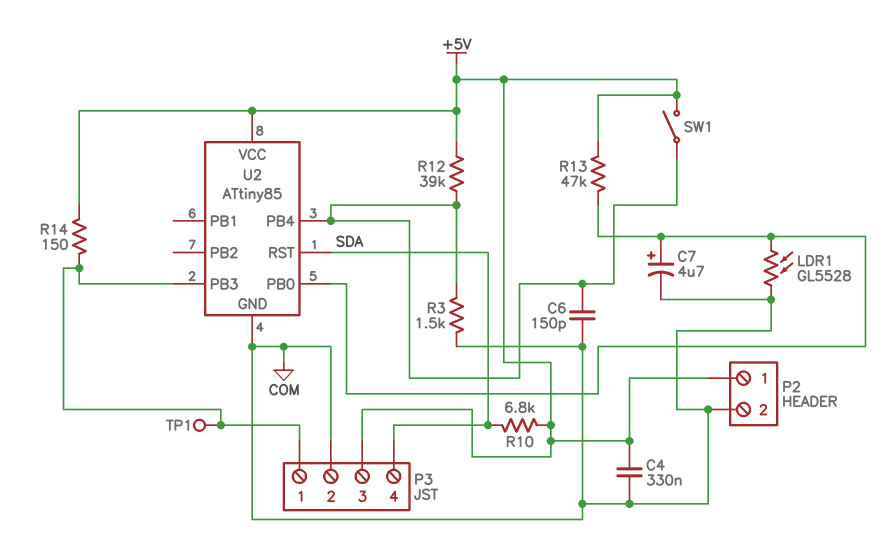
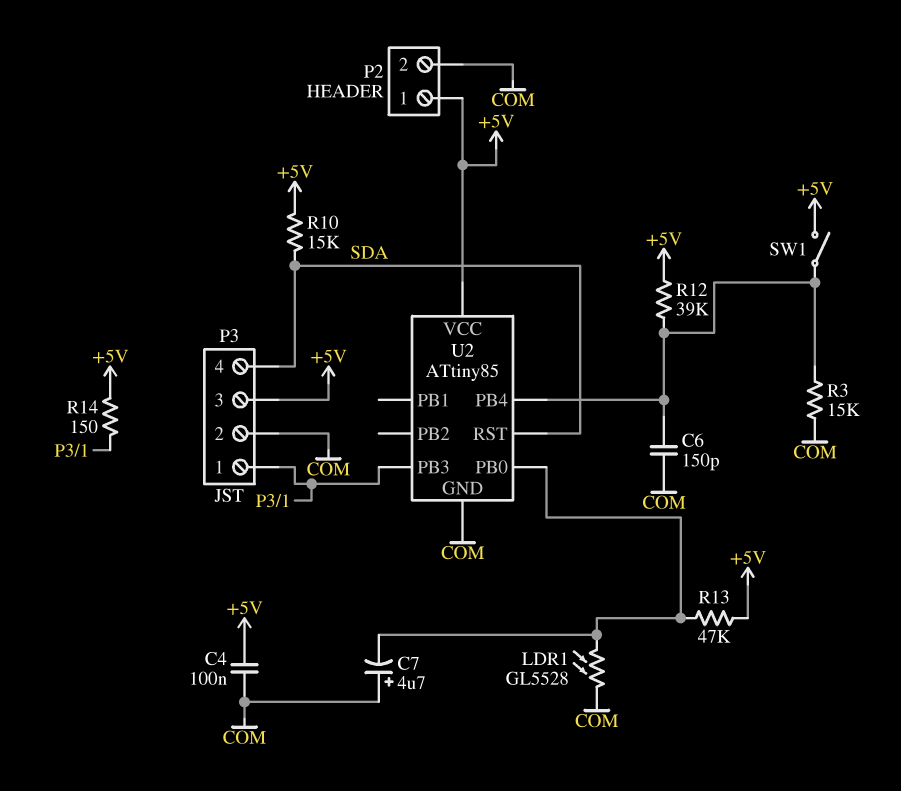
C4: 330nF (+5V, COM) -> 100nF (+5V, COM)
C7: 4.7uF (plus U2/PB0, minus COM) -> 4.7uF (plus COM, minus U2/PB0)
R3: 1.5k (COM, U2/PB4) -> 15k (COM, U2/PB4)
R10: 6.8k (+5V, SDA) -> 15k (+5V, SDA)
TP1: test point (P3/1) -> none

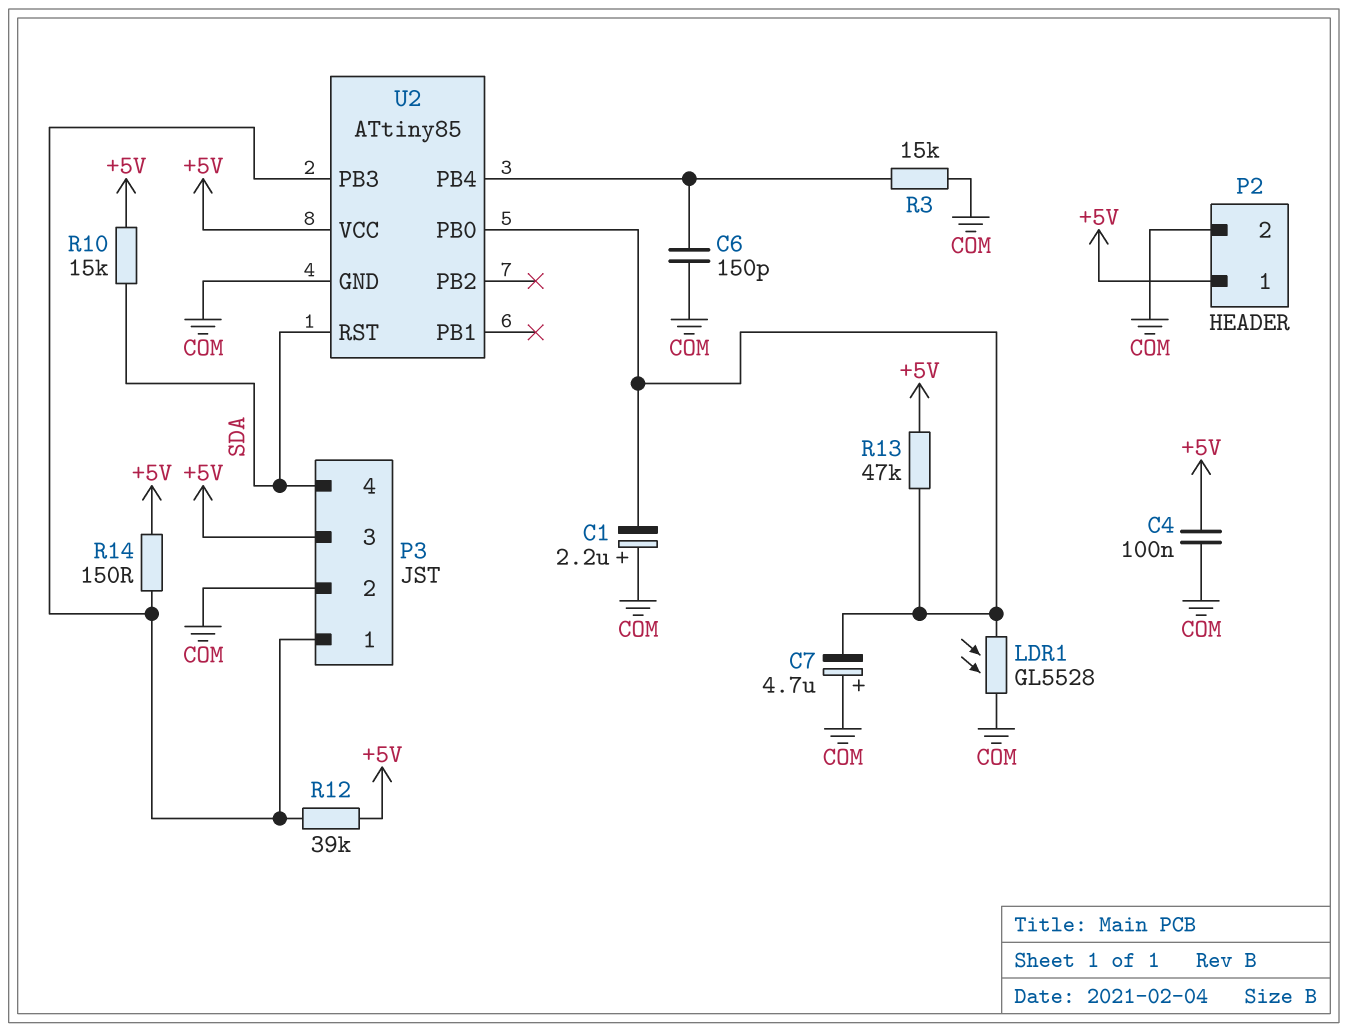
C1: none -> 2.2uF (plus COM, minus U2/PB0)
R12: 39k (+5V, U2/PB4) -> 39k (+5V, P3/1)
SW1: switch (+5V, U2/PB4) -> none

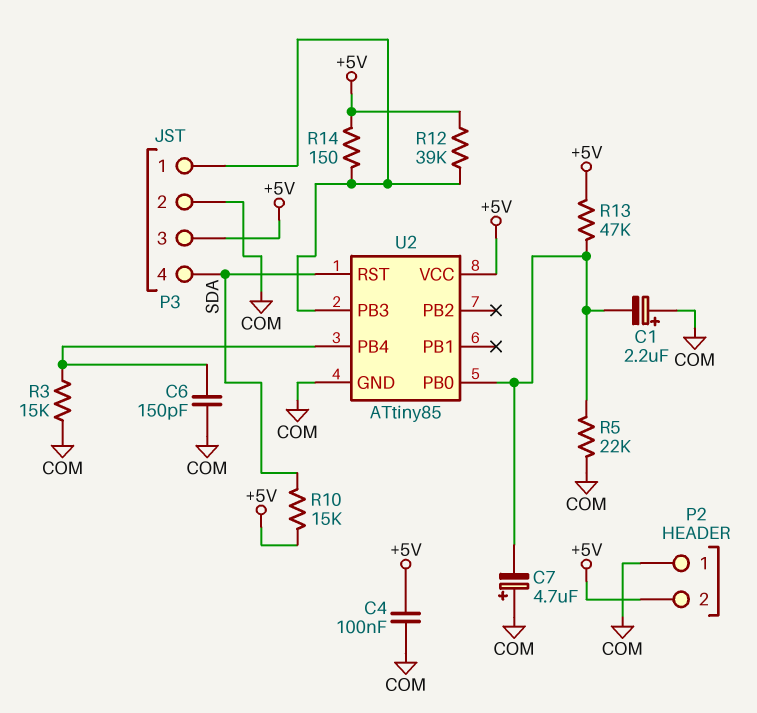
LDR1: GL5528 (COM, U2/PB0) -> none
P2 pin 1: +5V -> COM
P2 pin 2: COM -> +5V
R5: none -> 22k (COM, U2/PB0)

